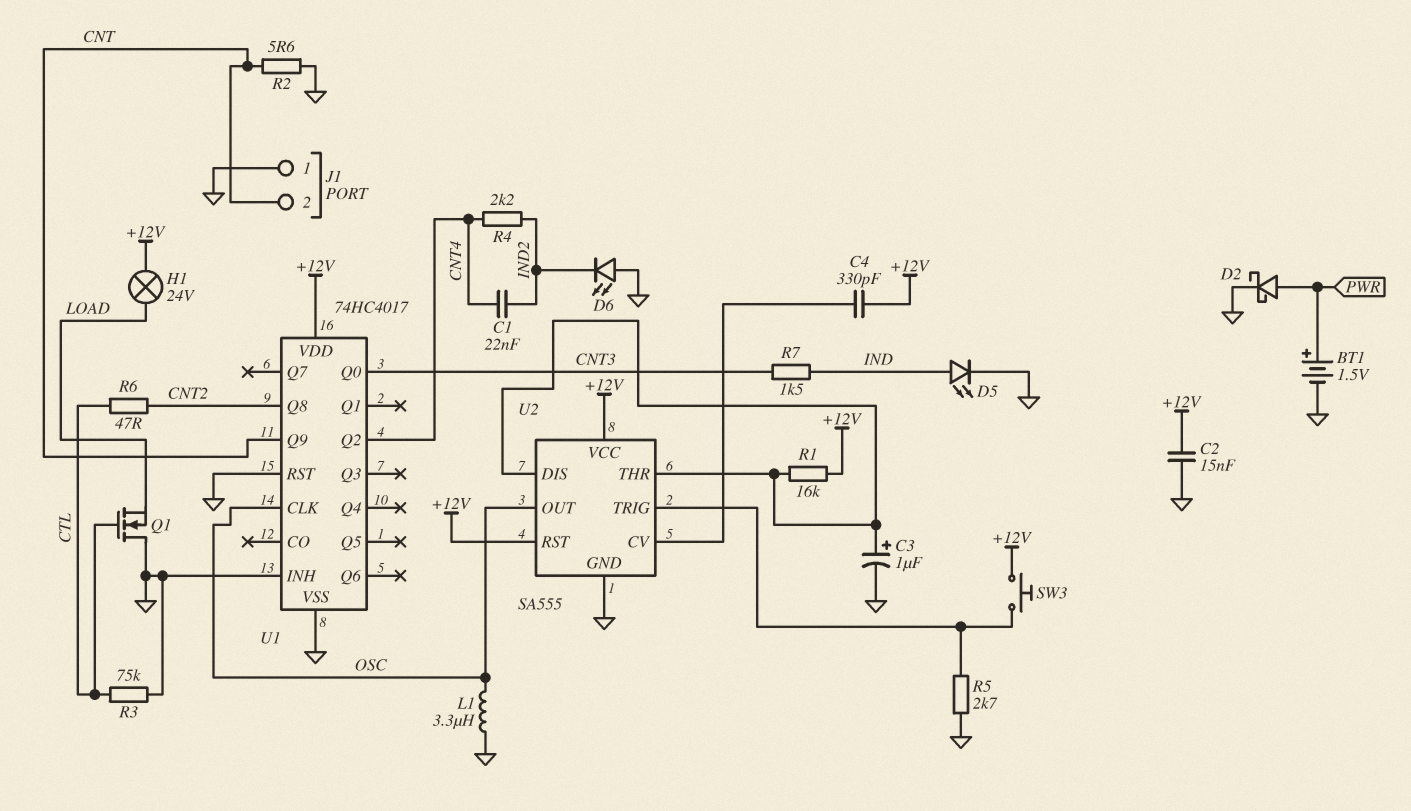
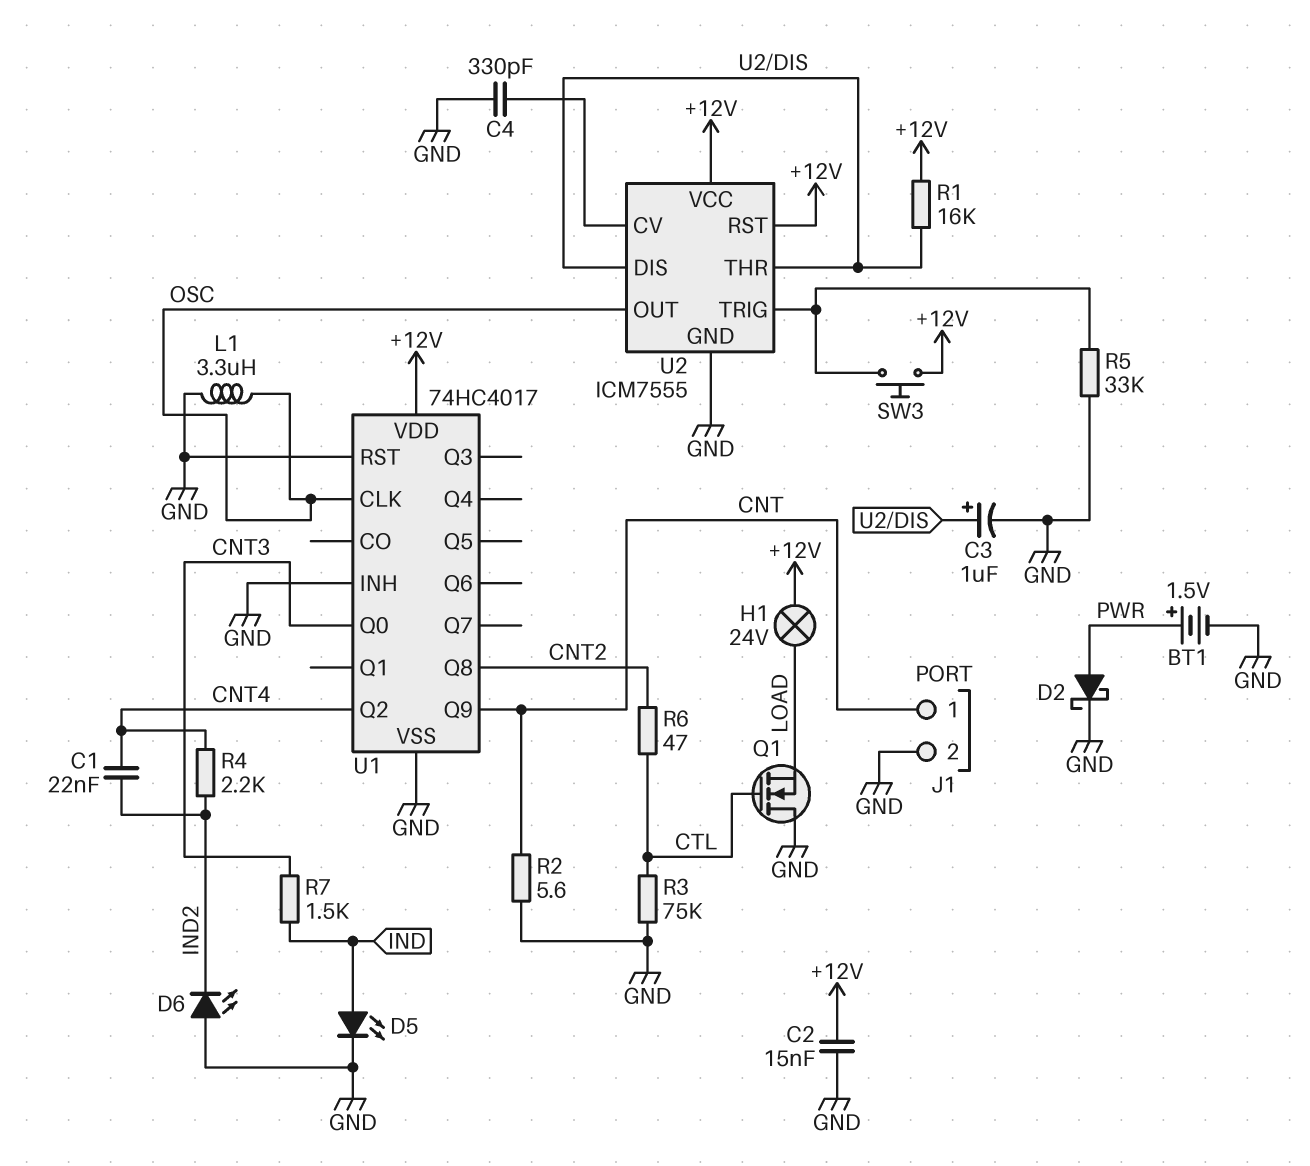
C4: 330pF (+12V, U2/CV) -> 330pF (GND, U2/CV)
J1 pin 1: GND -> CNT
J1 pin 2: CNT -> GND
R5: 2.7k (GND, U2/TRIG) -> 33k (GND, U2/TRIG)
U2: SA555 -> ICM7555

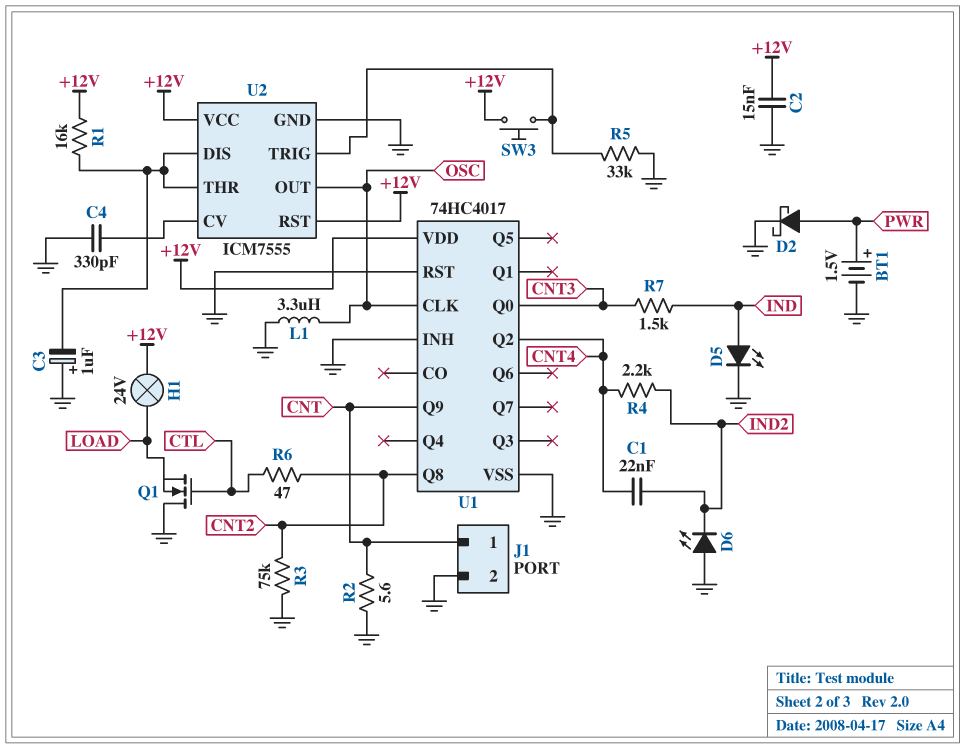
C3: 1uF (plus U2/DIS, minus GND) -> 1uF (plus GND, minus U2/DIS)
R3: 75k (CTL, GND) -> 75k (CNT2, GND)

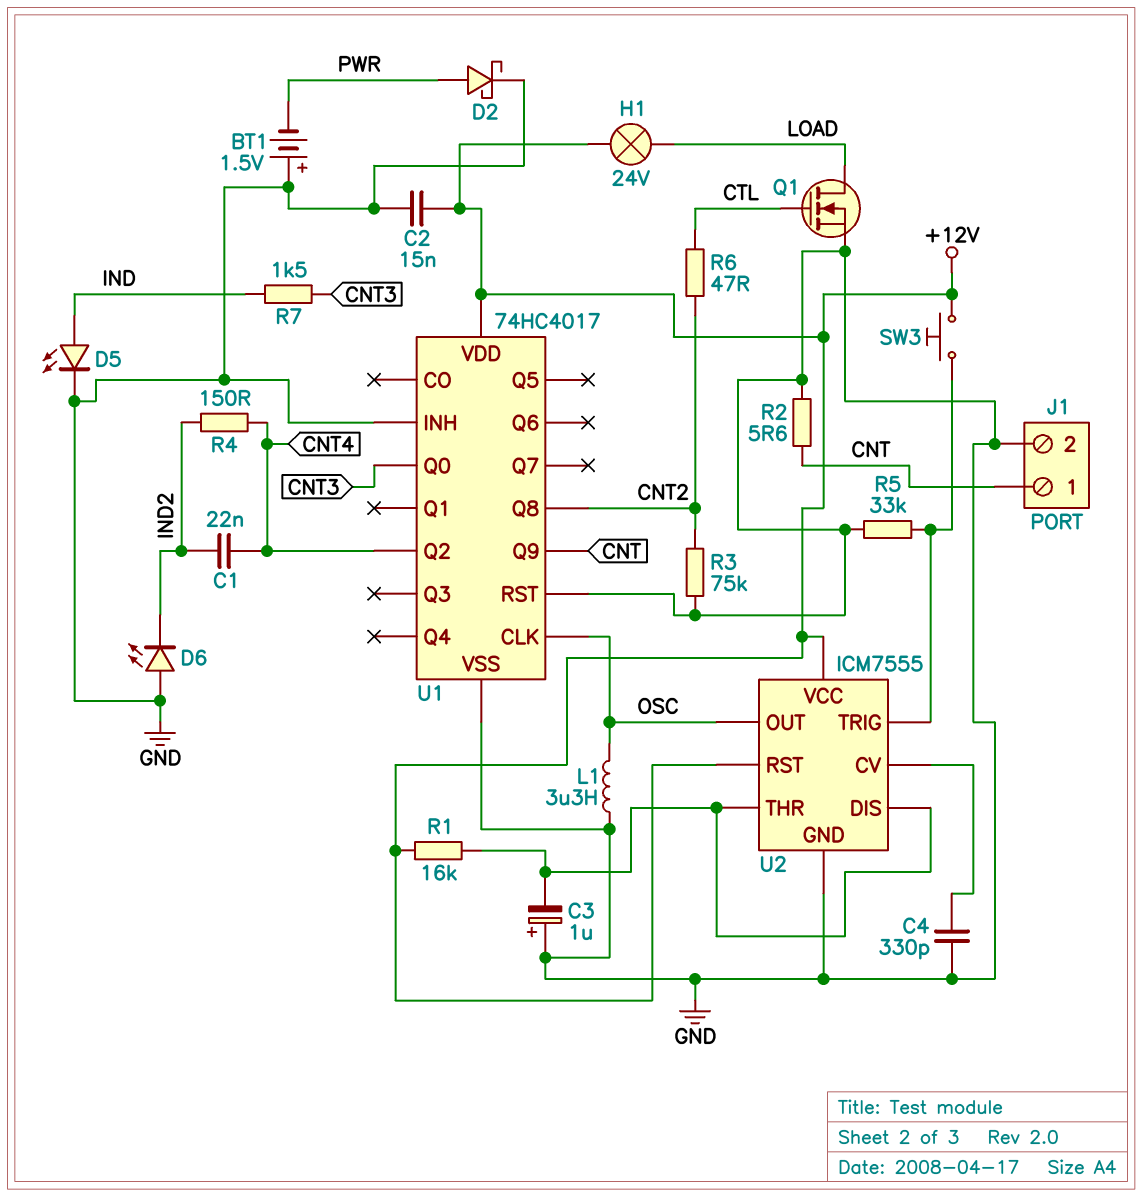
BT1: 1.5V (plus PWR, minus GND) -> 1.5V (plus GND, minus PWR)
Q1: NMOS (G CTL, D GND, S LOAD) -> NMOS (G CTL, D LOAD, S GND)
R4: 2.2k (CNT4, IND2) -> 150 (CNT4, IND2)

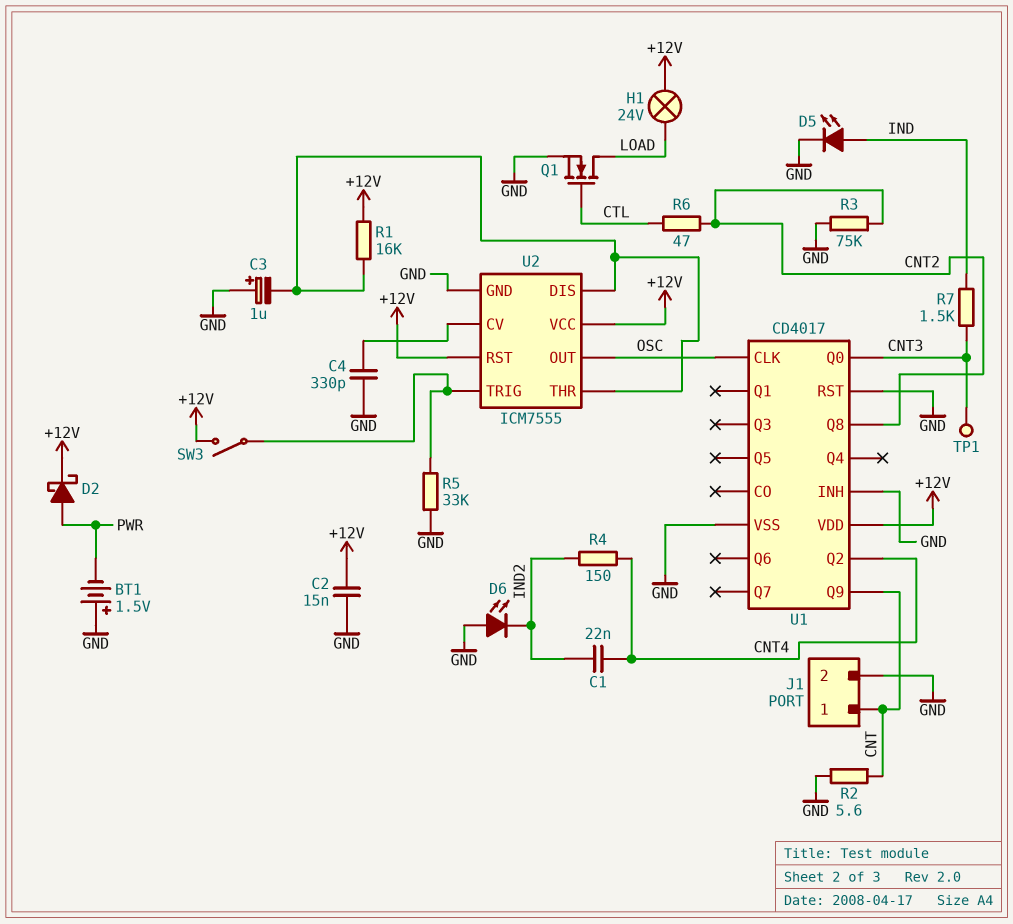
D2: schottky (A PWR, K GND) -> schottky (A PWR, K +12V)
L1: 3.3uH (GND, OSC) -> none
SW3: button (+12V, U2/TRIG) -> switch (+12V, U2/TRIG)
TP1: none -> test point (CNT3)
U1: 74HC4017 -> CD4017

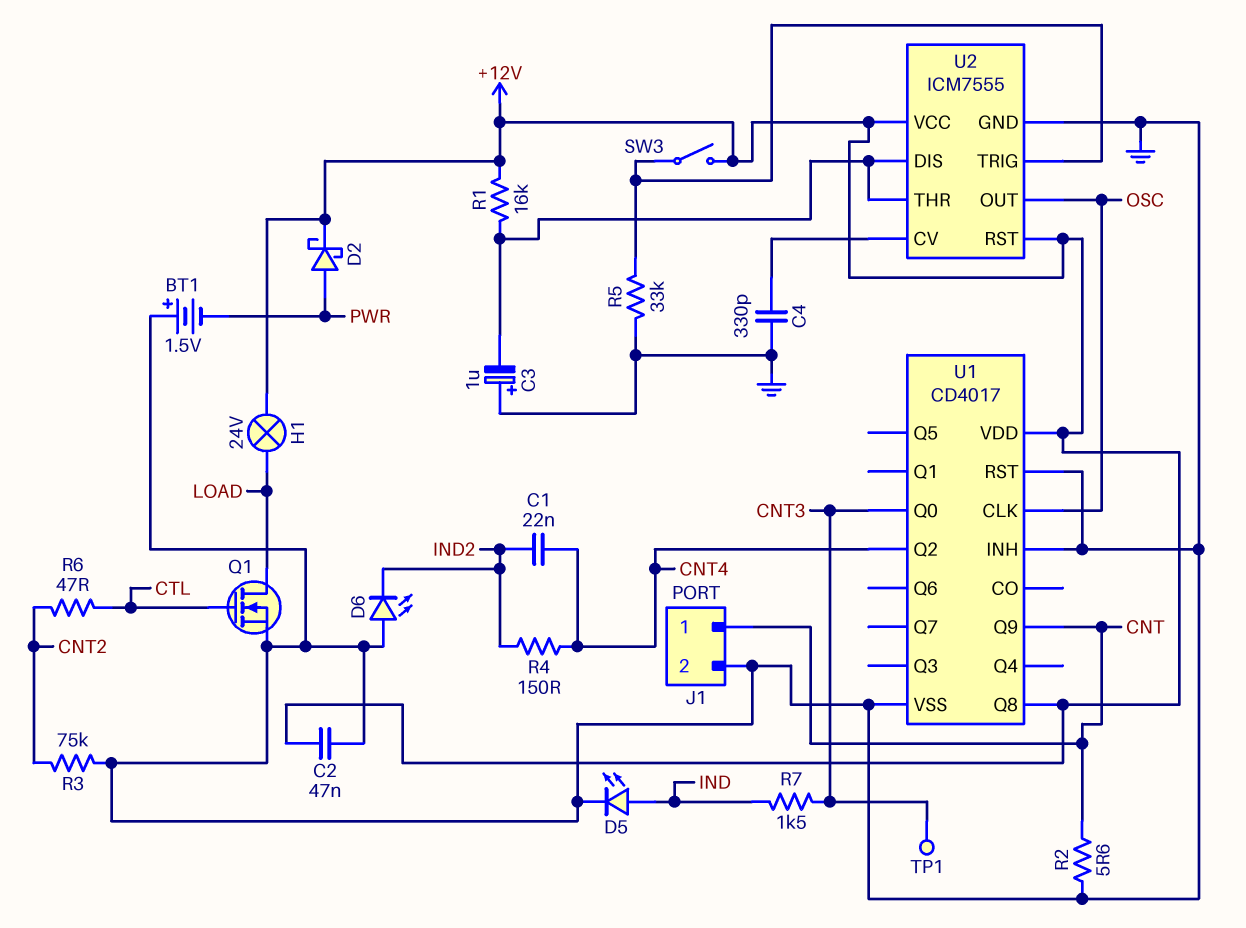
C2: 15nF (+12V, GND) -> 47nF (+12V, GND)
U1 pin Q8: CNT2 -> +12V

